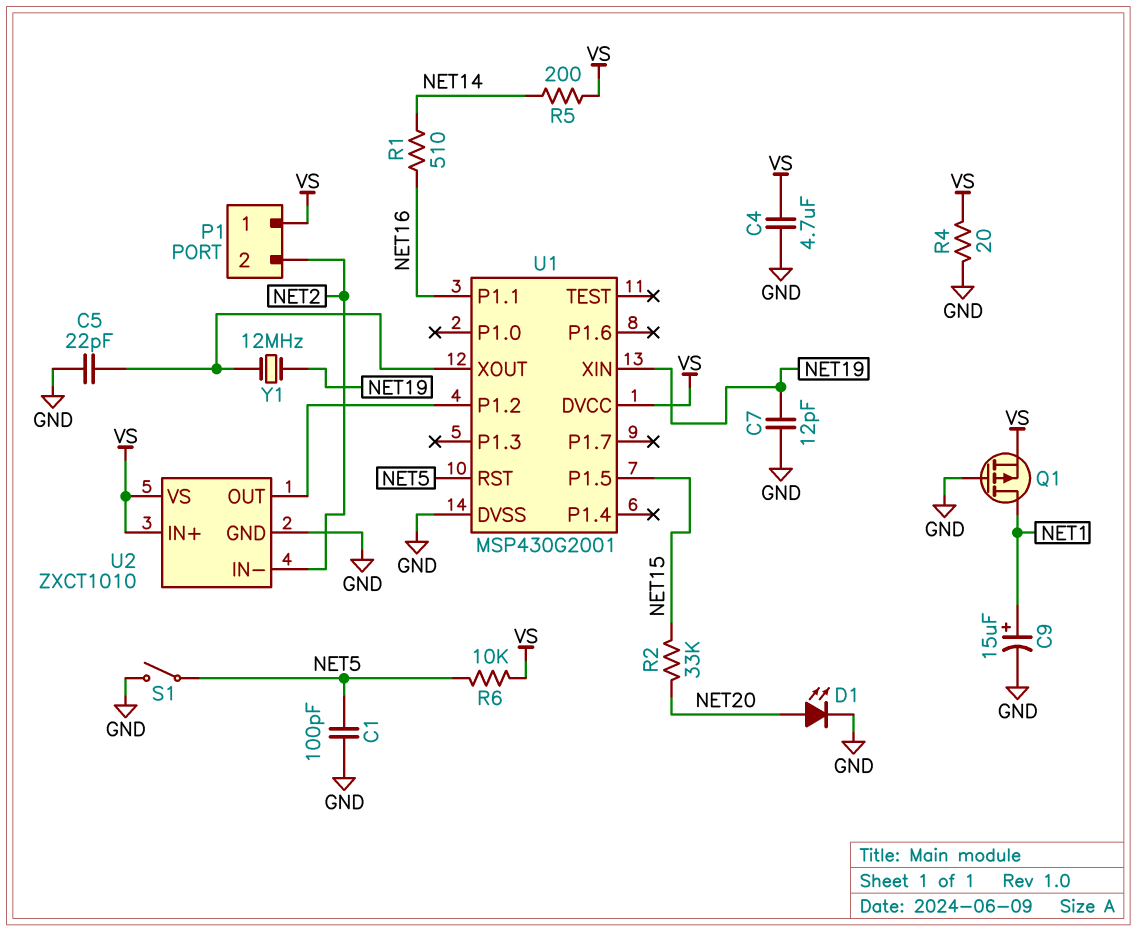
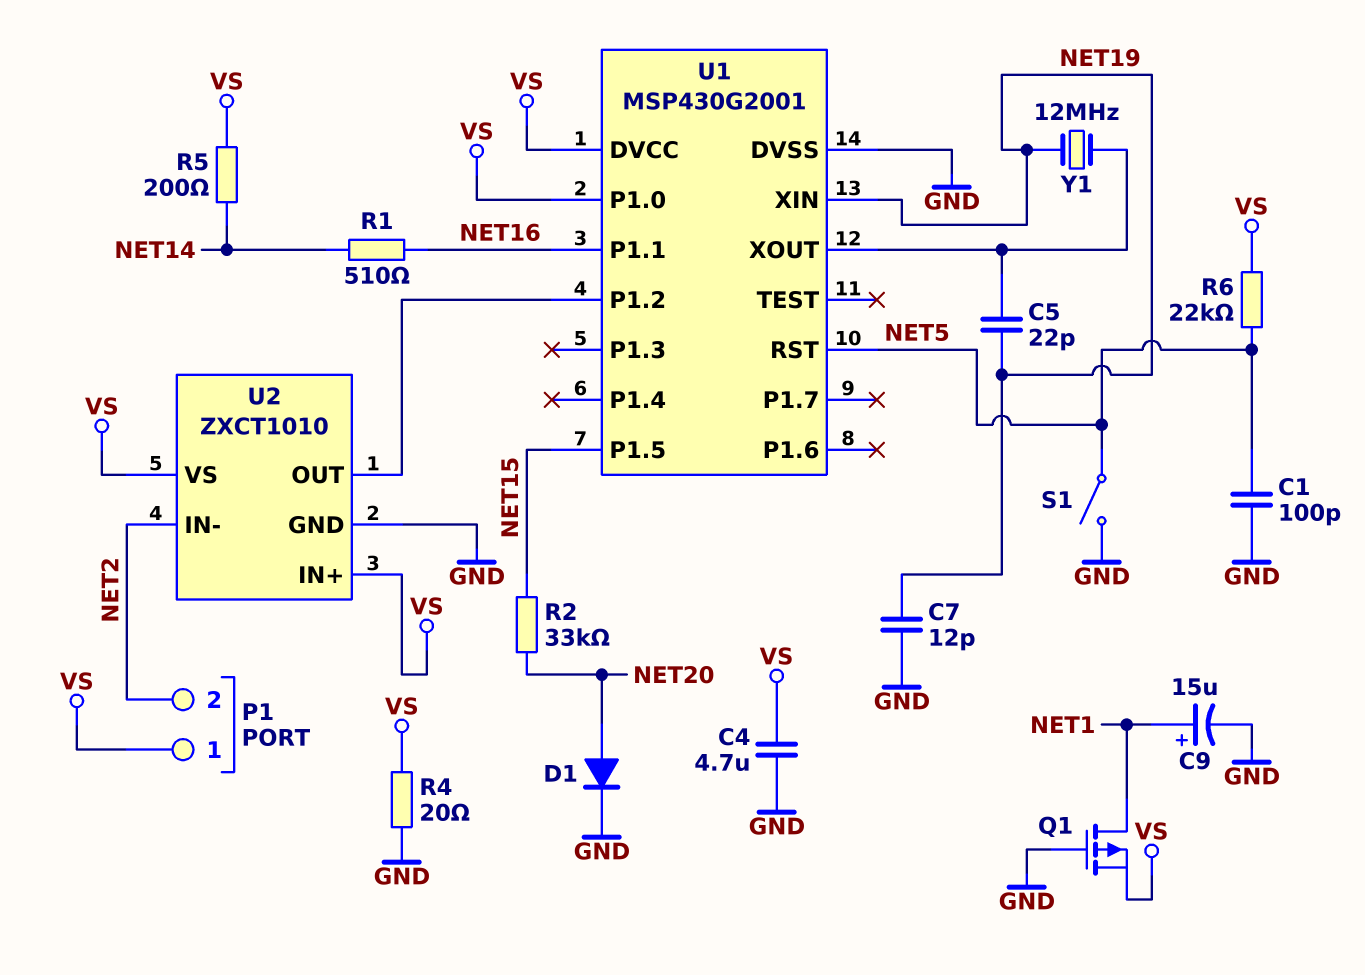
C5: 22pF (GND, U1/XOUT) -> 22pF (NET19, U1/XOUT)
D1: LED (A NET20, K GND) -> diode (A NET20, K GND)
R6: 10k (NET5, VS) -> 22k (NET5, VS)
U1 pin P1.0: none -> VS

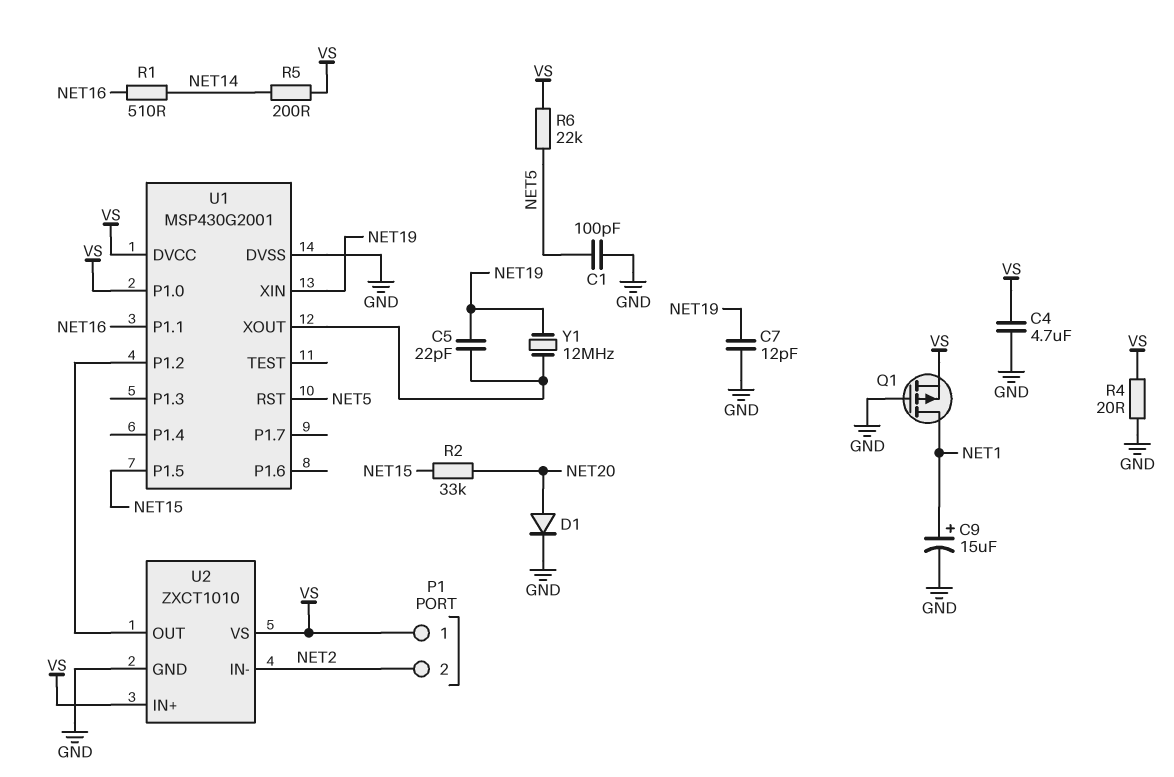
S1: switch (GND, NET5) -> none

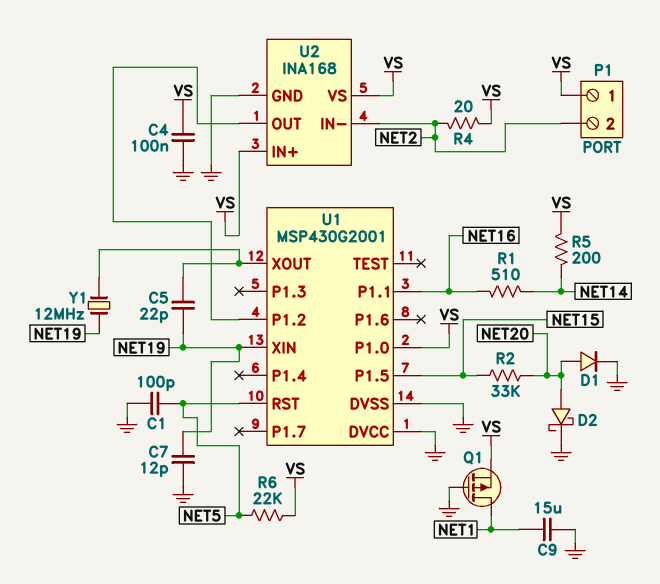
C4: 4.7uF (GND, VS) -> 100nF (GND, VS)
C9: 15uF (plus NET1, minus GND) -> 15uF (GND, NET1)
D2: none -> schottky (A NET20, K GND)
R4: 20 (GND, VS) -> 20 (NET2, VS)
U1 pin DVCC: VS -> GND
U2: ZXCT1010 -> INA168

